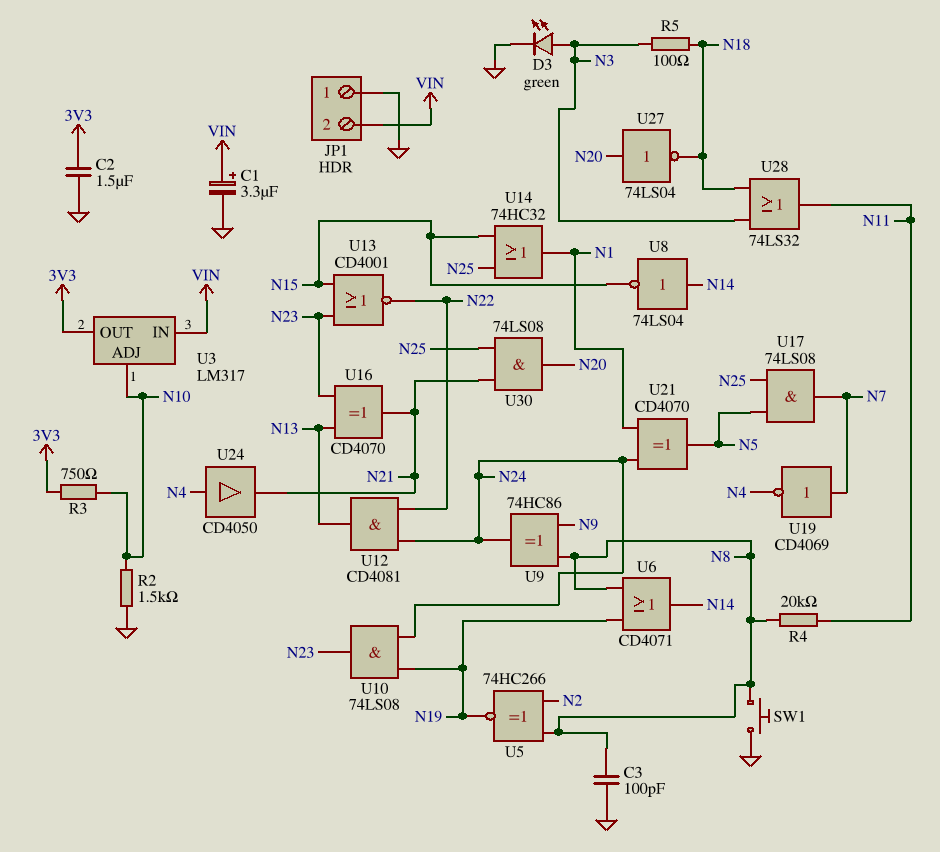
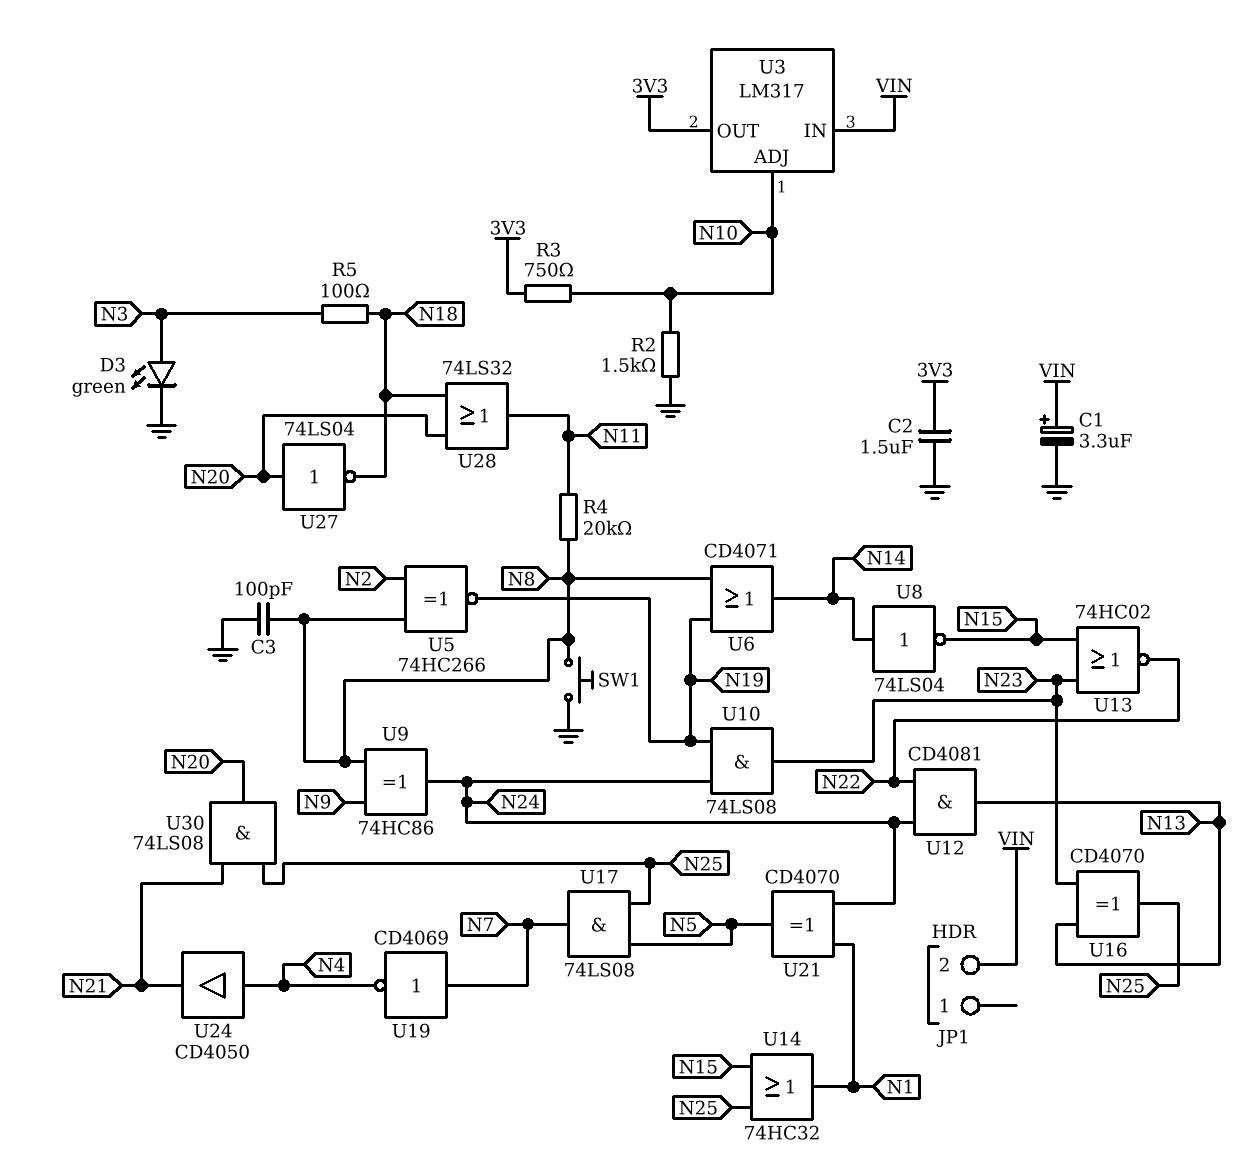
JP1 pin 1: GND -> none
U13: NOR CD4001 (in N15, in N23, out N22) -> NOR 74HC02 (in N15, in N23, out N22)
U16: XOR CD4070 (in N13, in N23, out N21) -> XOR CD4070 (in N13, in N23, out N25)
U28: OR 74LS32 (in N3, in N18, out N11) -> OR 74LS32 (in N18, in N20, out N11)

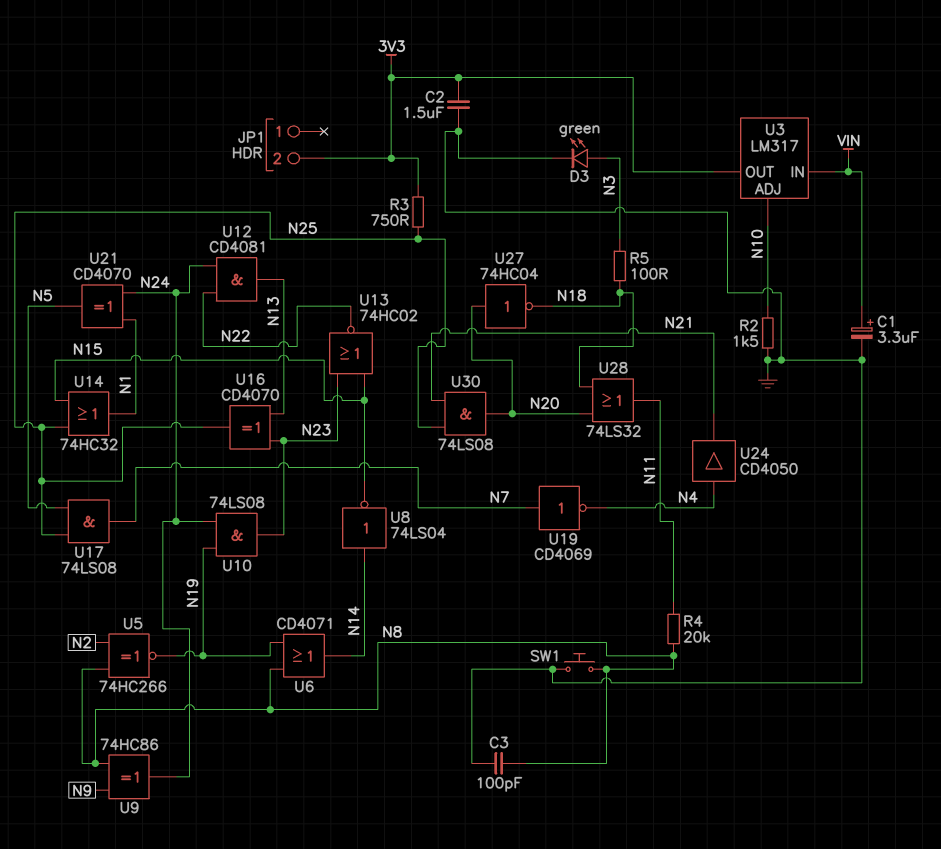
JP1 pin 2: VIN -> 3V3
R3: 750 (3V3, N10) -> 750 (3V3, N25)
U27: NOT 74LS04 (in N20, out N18) -> NOT 74HC04 (in N20, out N18)

